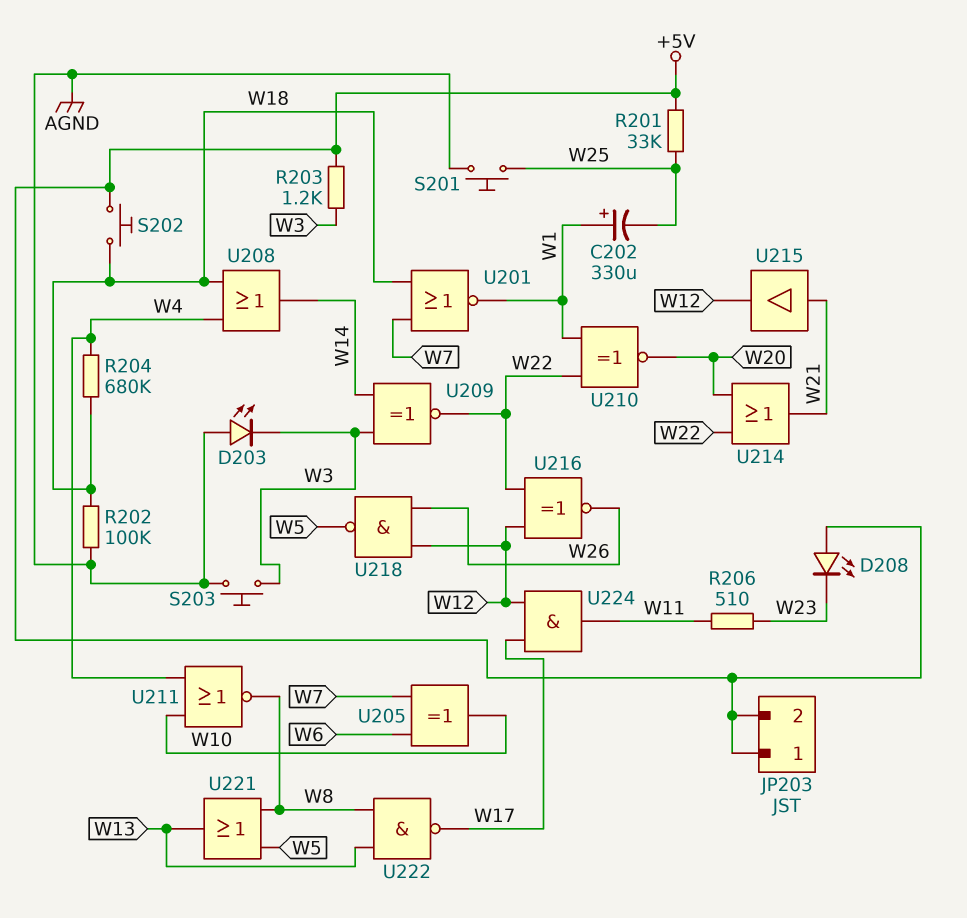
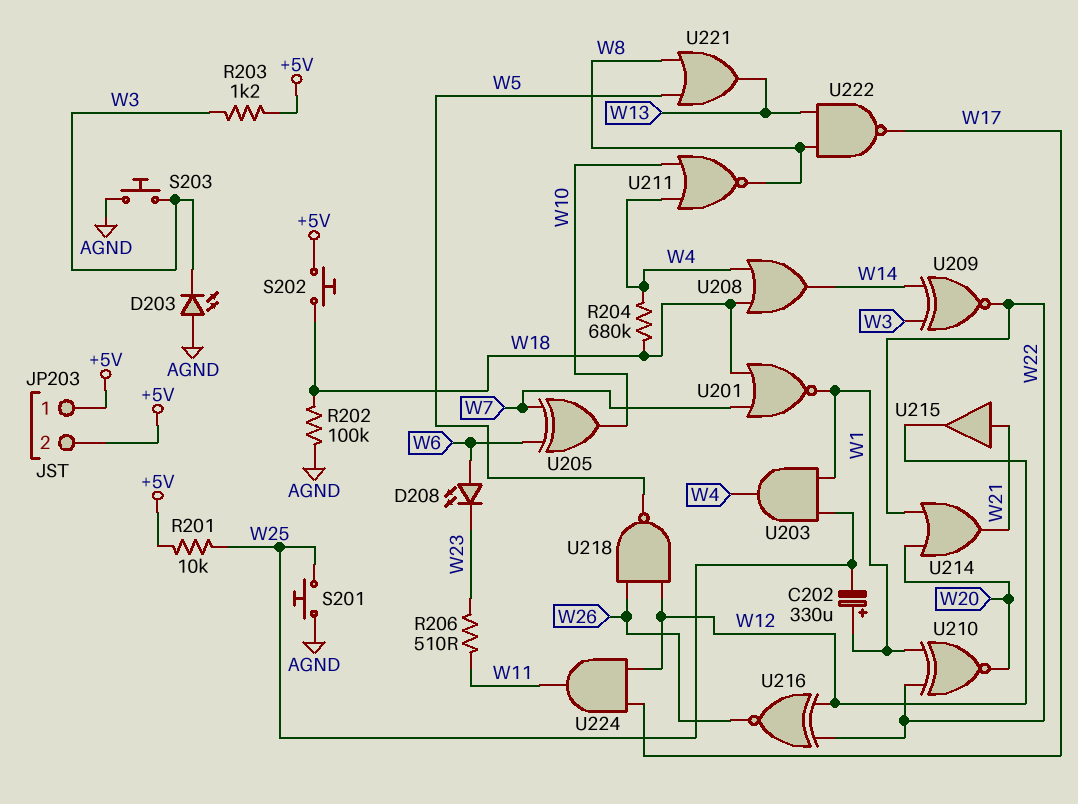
D208: LED (A +5V, K W23) -> LED (A W6, K W23)
R201: 33k (+5V, W25) -> 10k (+5V, W25)
U203: none -> AND (in W1, in W25, out W4)

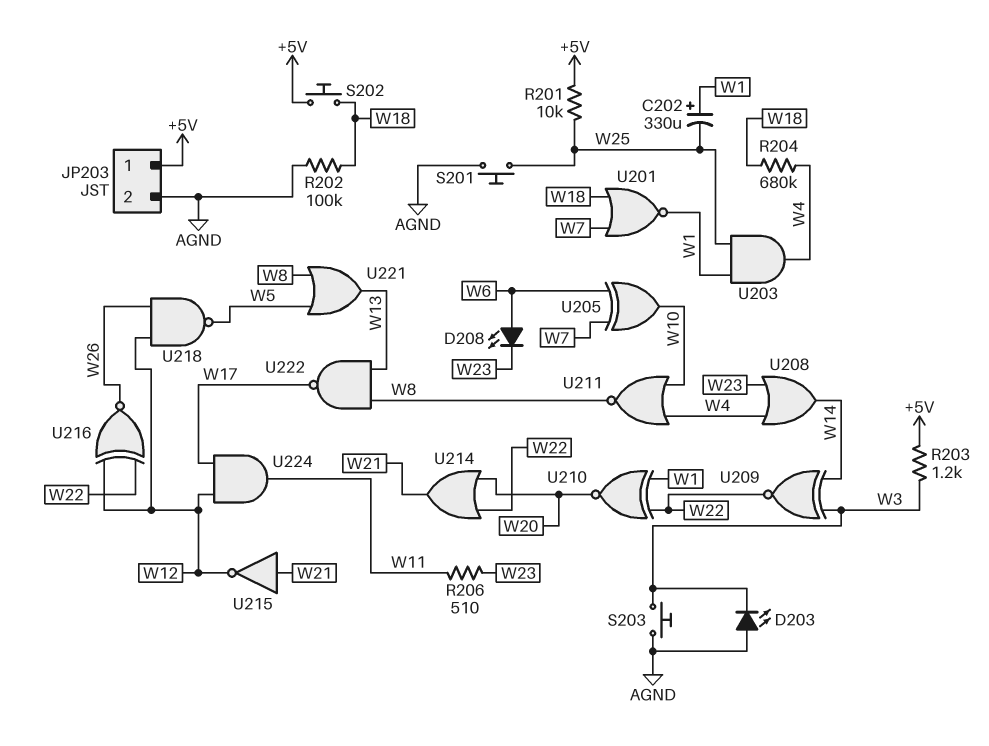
JP203 pin 2: +5V -> AGND
U208: OR (in W4, in W18, out W14) -> OR (in W4, in W23, out W14)
U215: buffer (in W21, out W12) -> NOT (in W21, out W12)

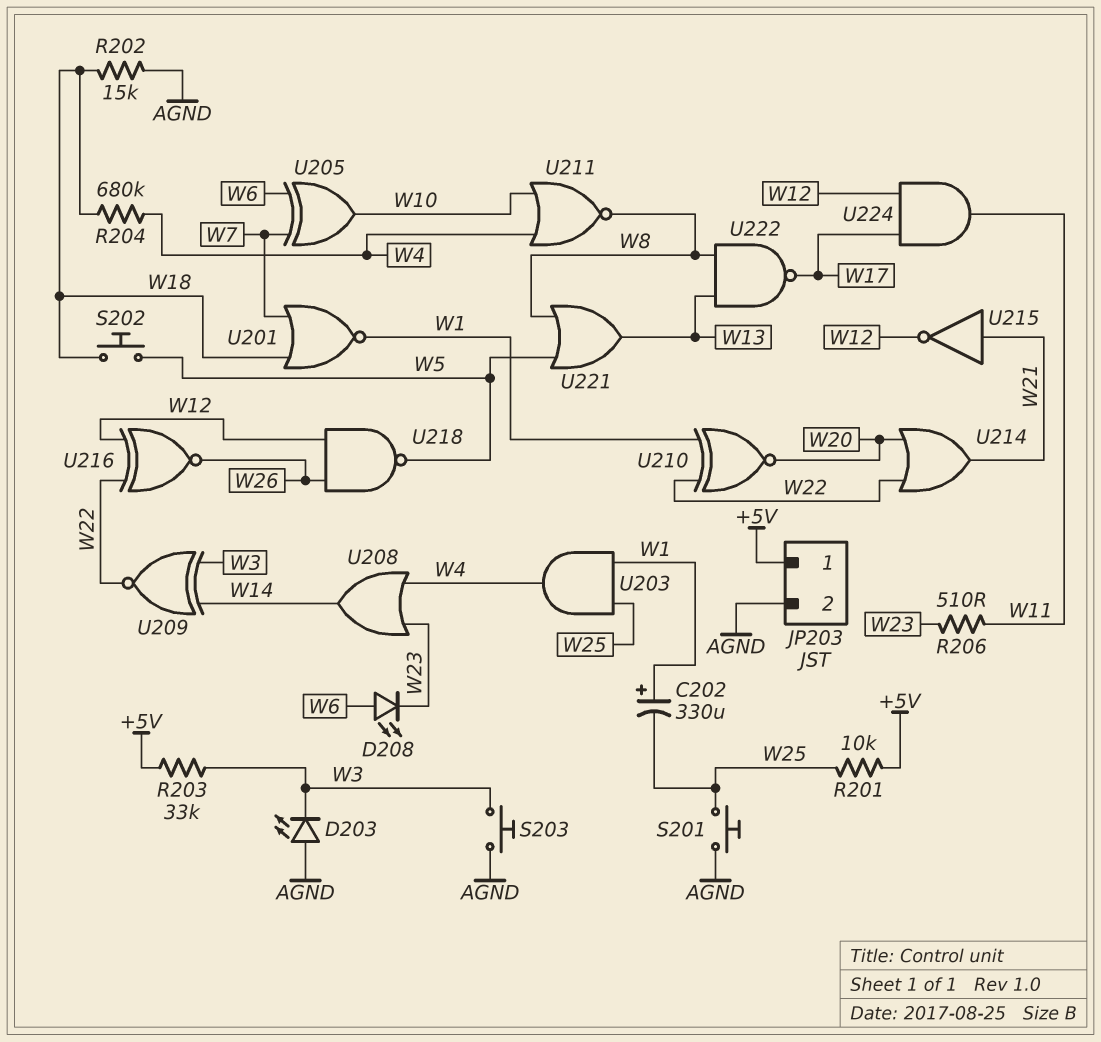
R202: 100k (AGND, W18) -> 15k (AGND, W18)
R203: 1.2k (+5V, W3) -> 33k (+5V, W3)
S202: button (+5V, W18) -> button (W5, W18)

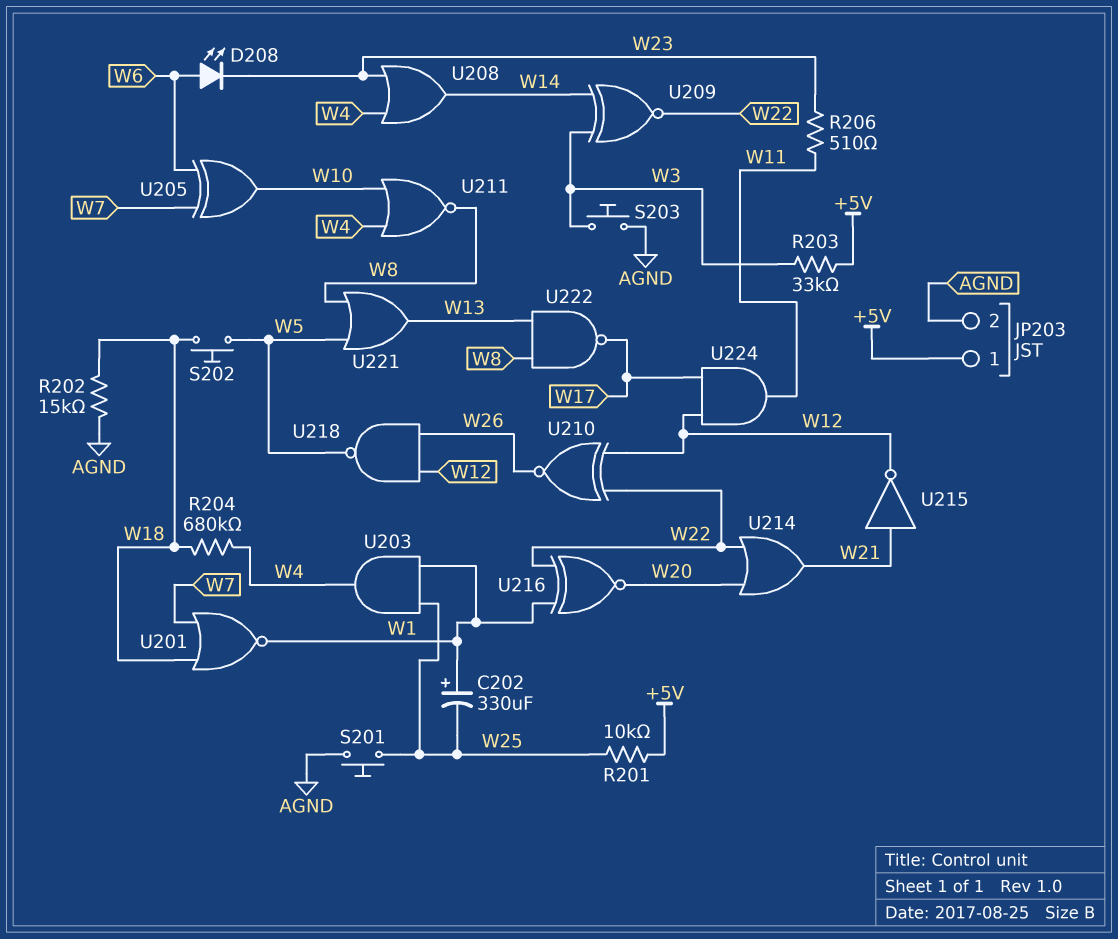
D203: LED (A AGND, K W3) -> none
U210: XNOR (in W1, in W22, out W20) -> XNOR (in W12, in W22, out W26)
U216: XNOR (in W12, in W22, out W26) -> XNOR (in W1, in W22, out W20)

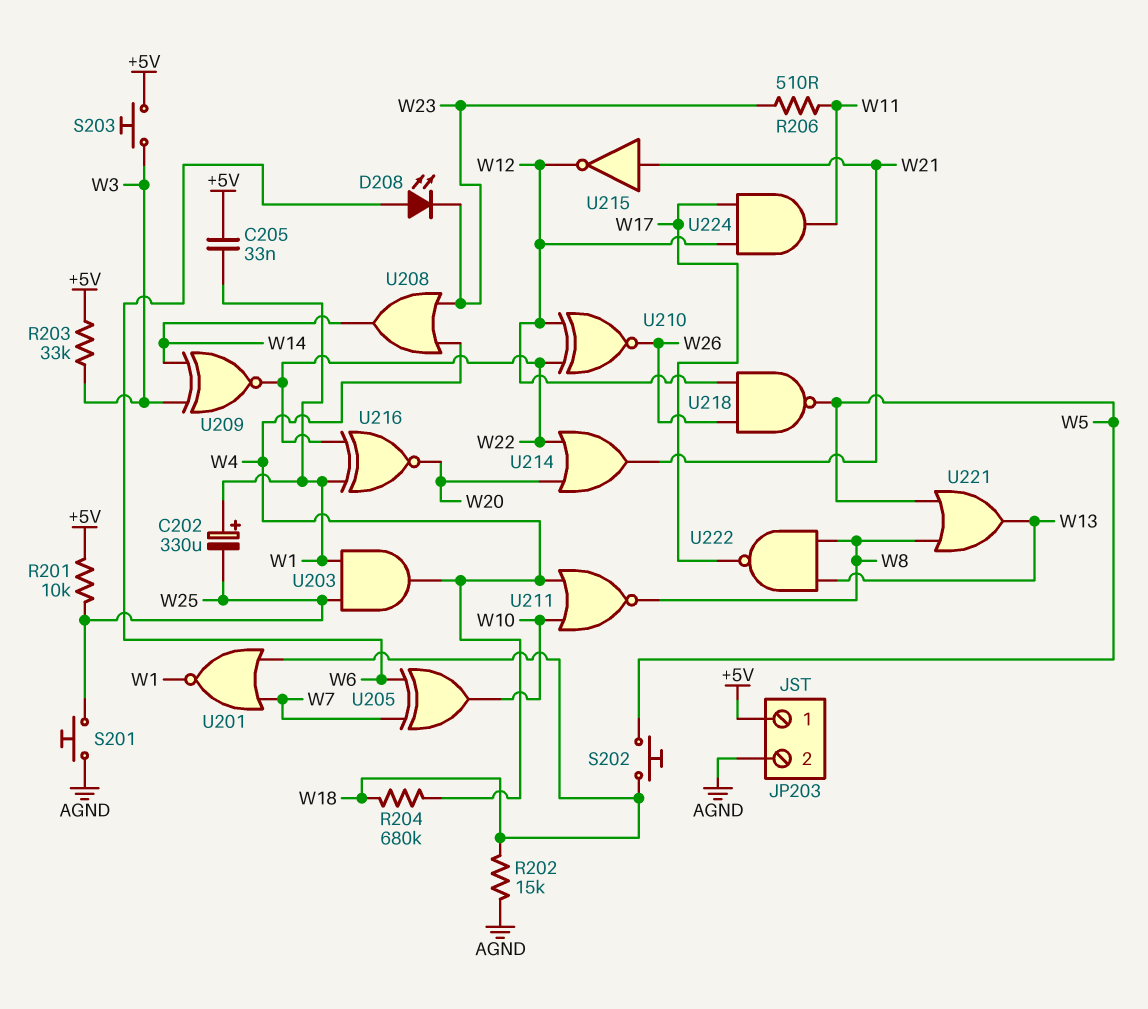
C205: none -> 33nF (+5V, W1)
S203: button (AGND, W3) -> button (+5V, W3)

